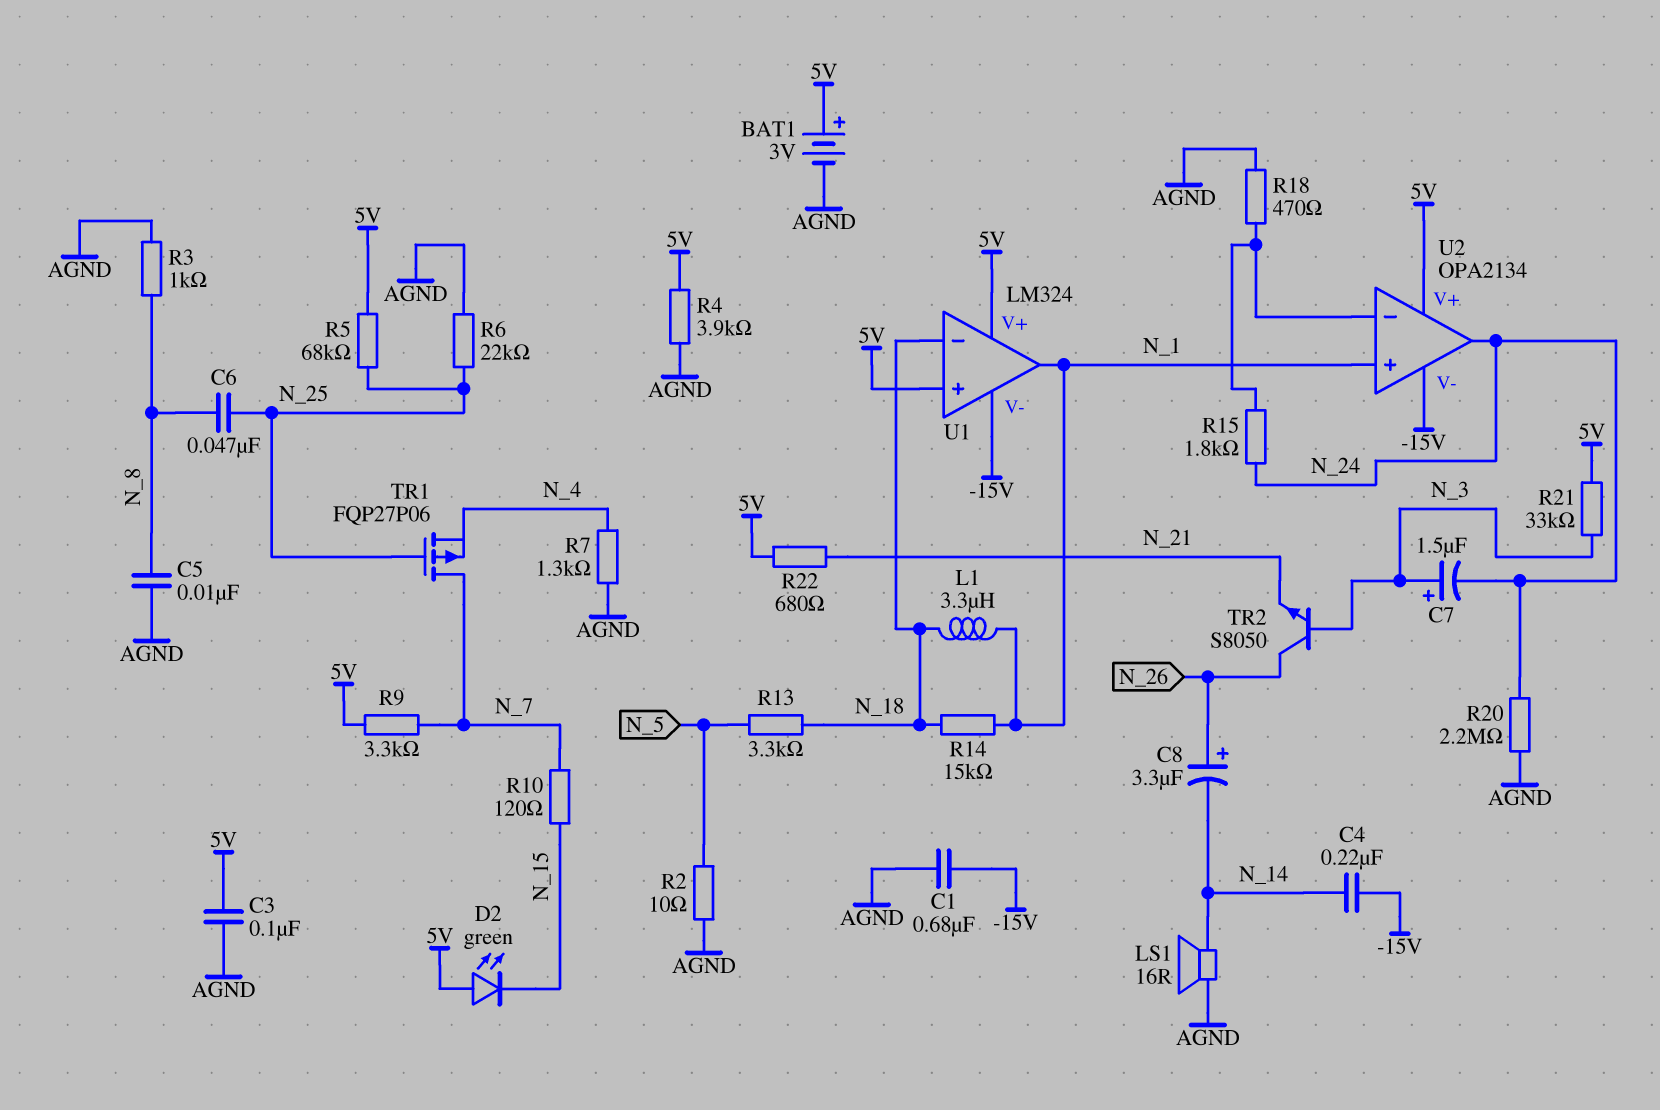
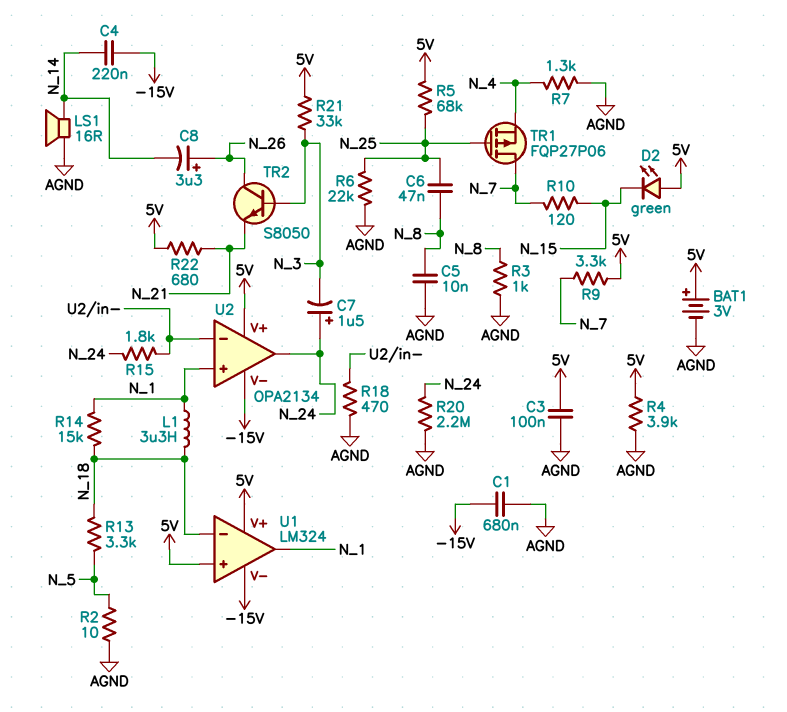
C7: 1.5uF (plus N_3, minus N_24) -> 1.5uF (plus N_24, minus N_3)

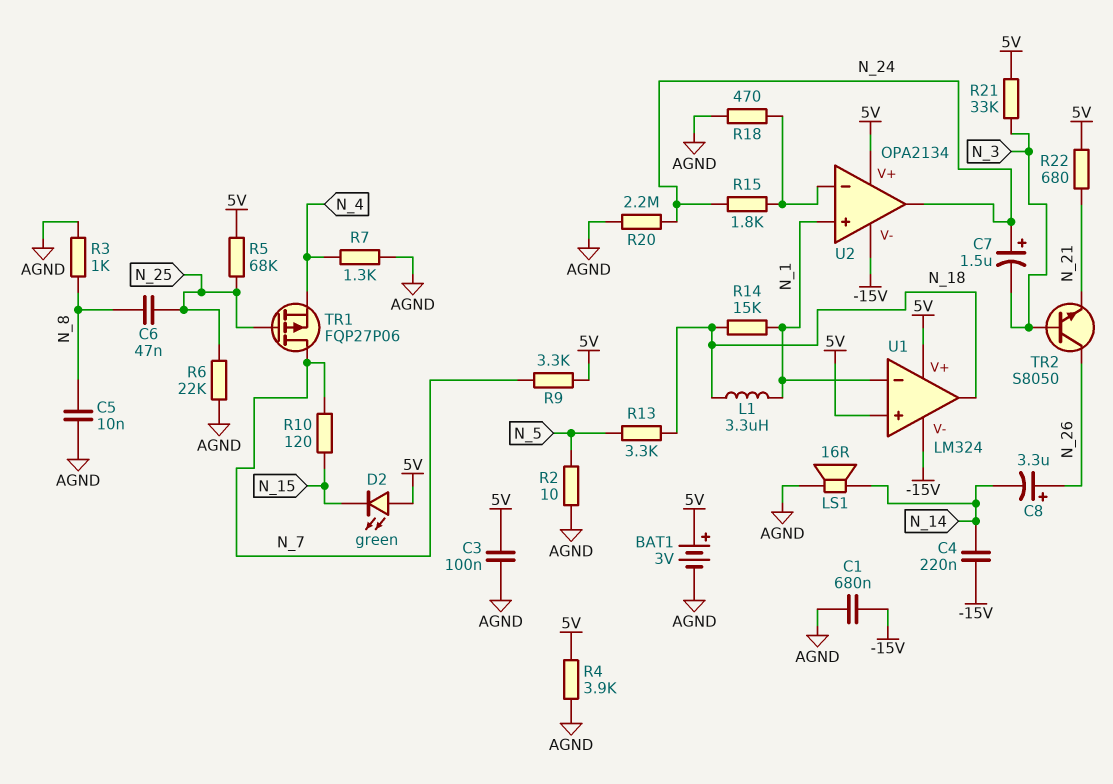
U1 pin in-: N_18 -> N_1
U1 pin out: N_1 -> N_18

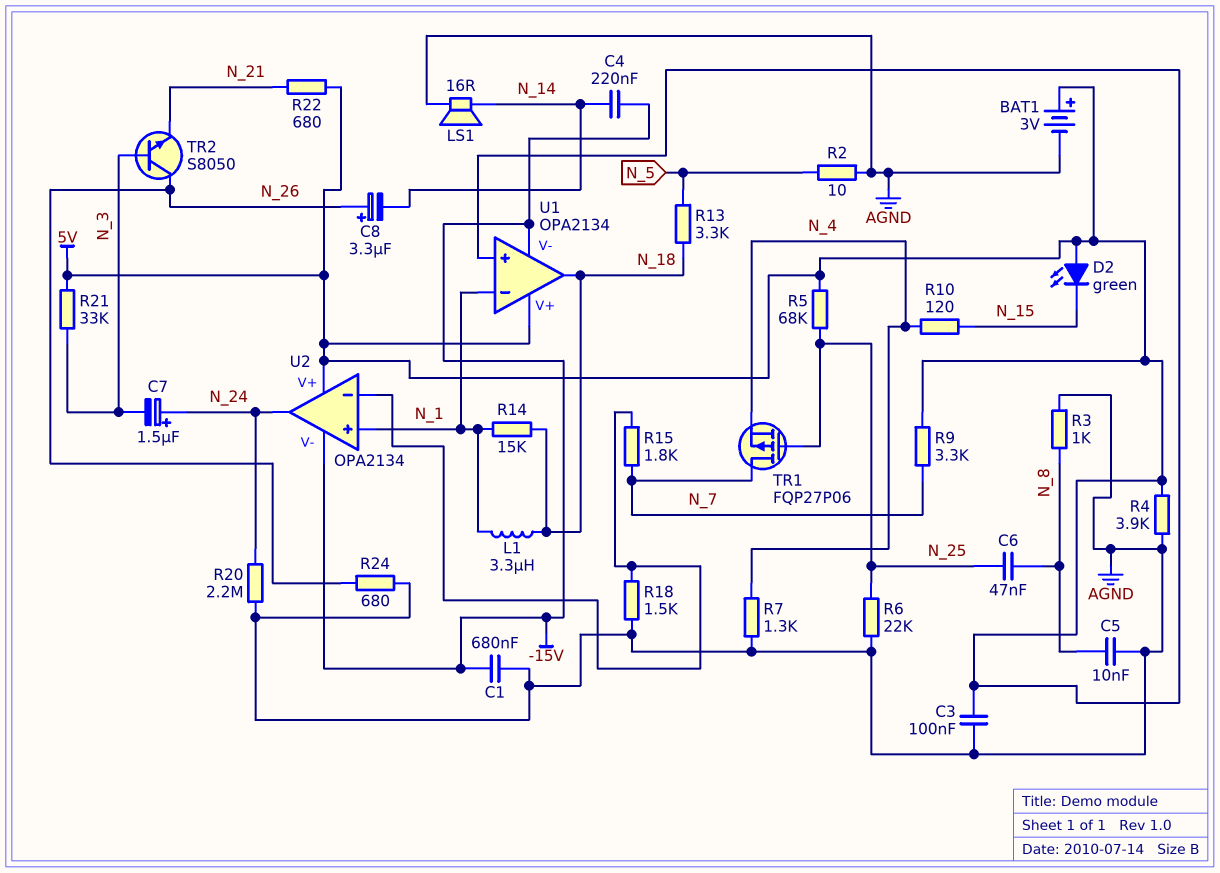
R10: 120 (N_7, N_15) -> 120 (N_4, N_15)
R15: 1.8k (N_24, U2/in-) -> 1.8k (N_7, U2/in-)
R18: 470 (AGND, U2/in-) -> 1.5k (AGND, U2/in-)
R24: none -> 680 (AGND, N_26)
U1: LM324 -> OPA2134

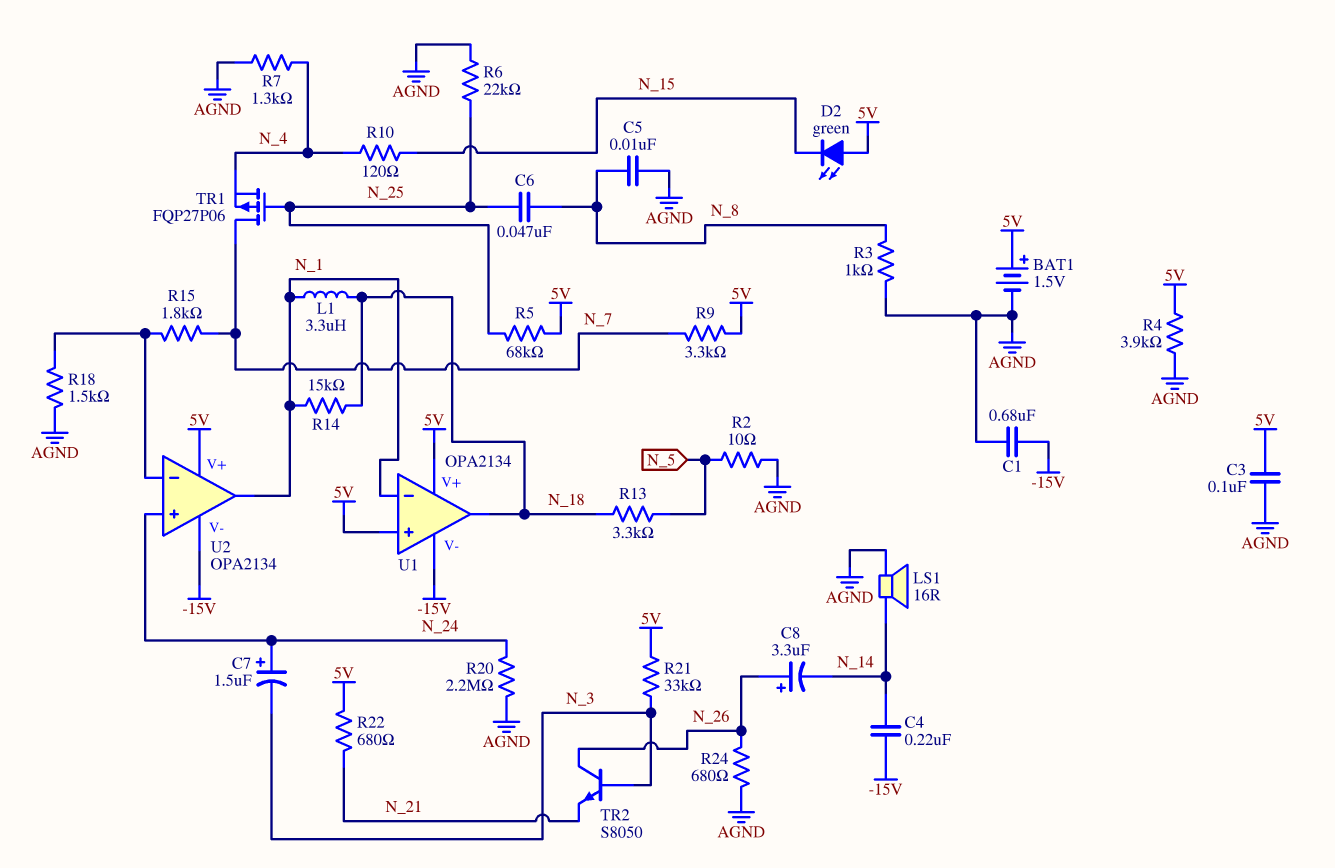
BAT1: 3V (plus 5V, minus AGND) -> 1.5V (plus 5V, minus AGND)
U2 pin in+: N_1 -> N_24
U2 pin out: N_24 -> N_1

